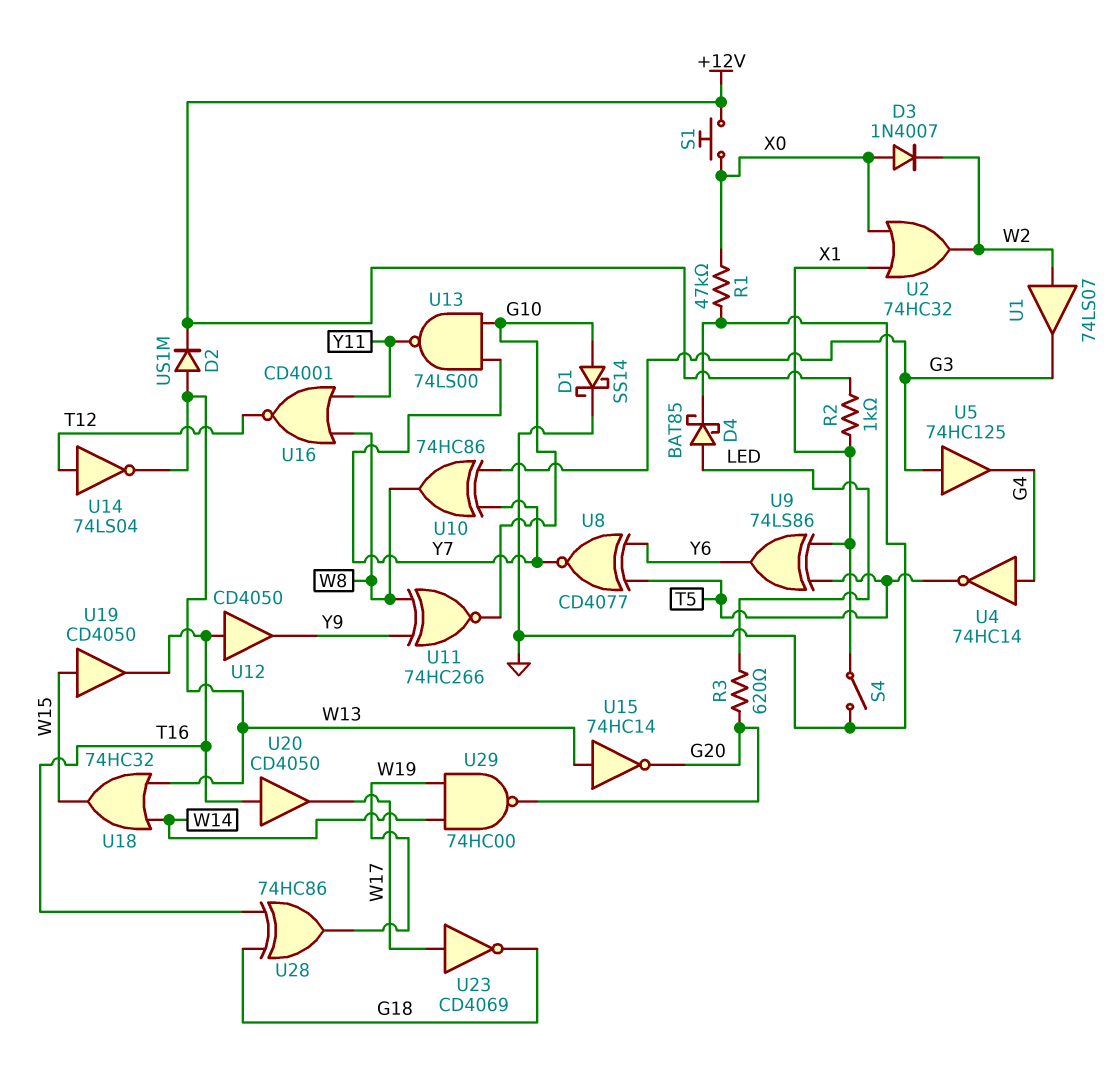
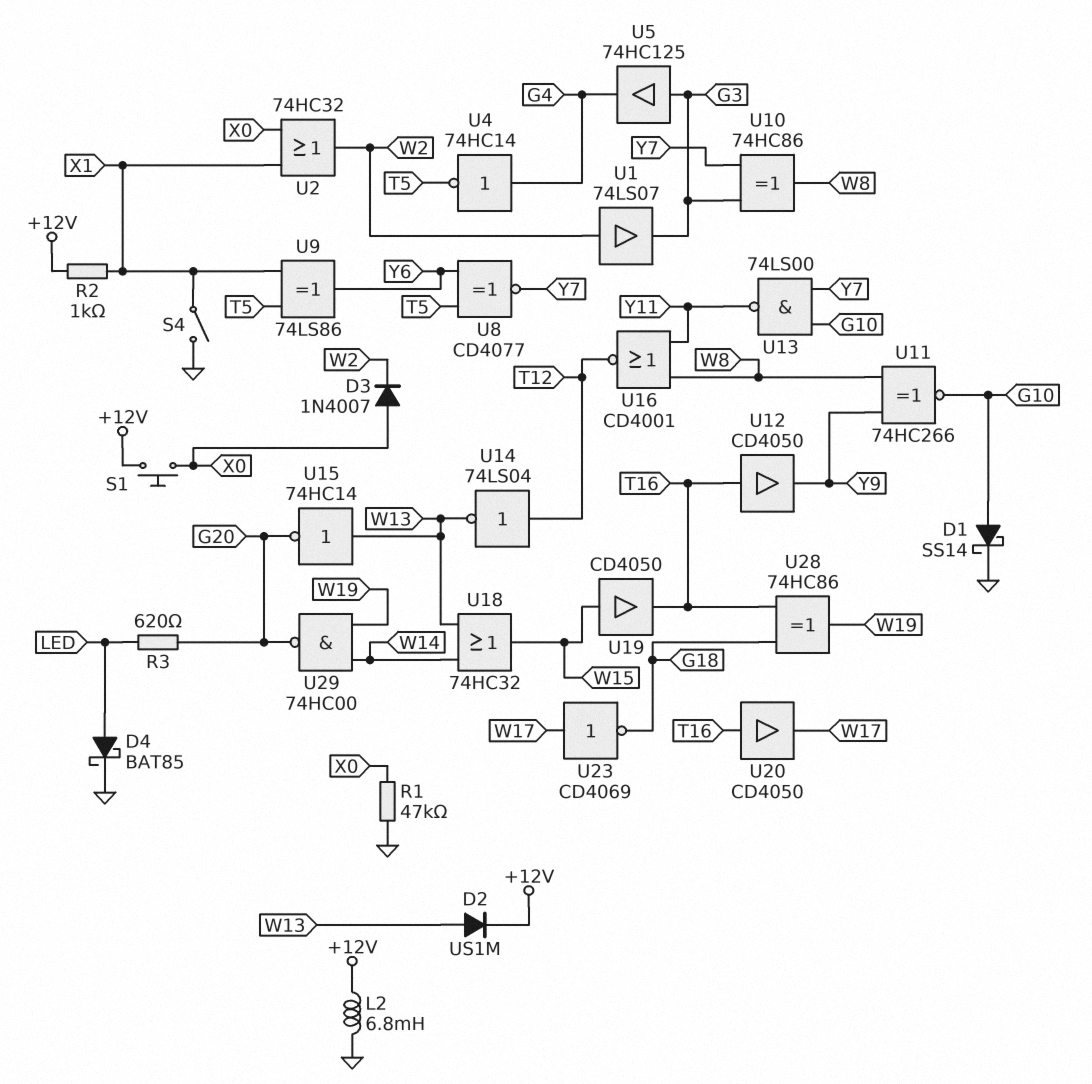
L2: none -> 6.8mH (+12V, GND)

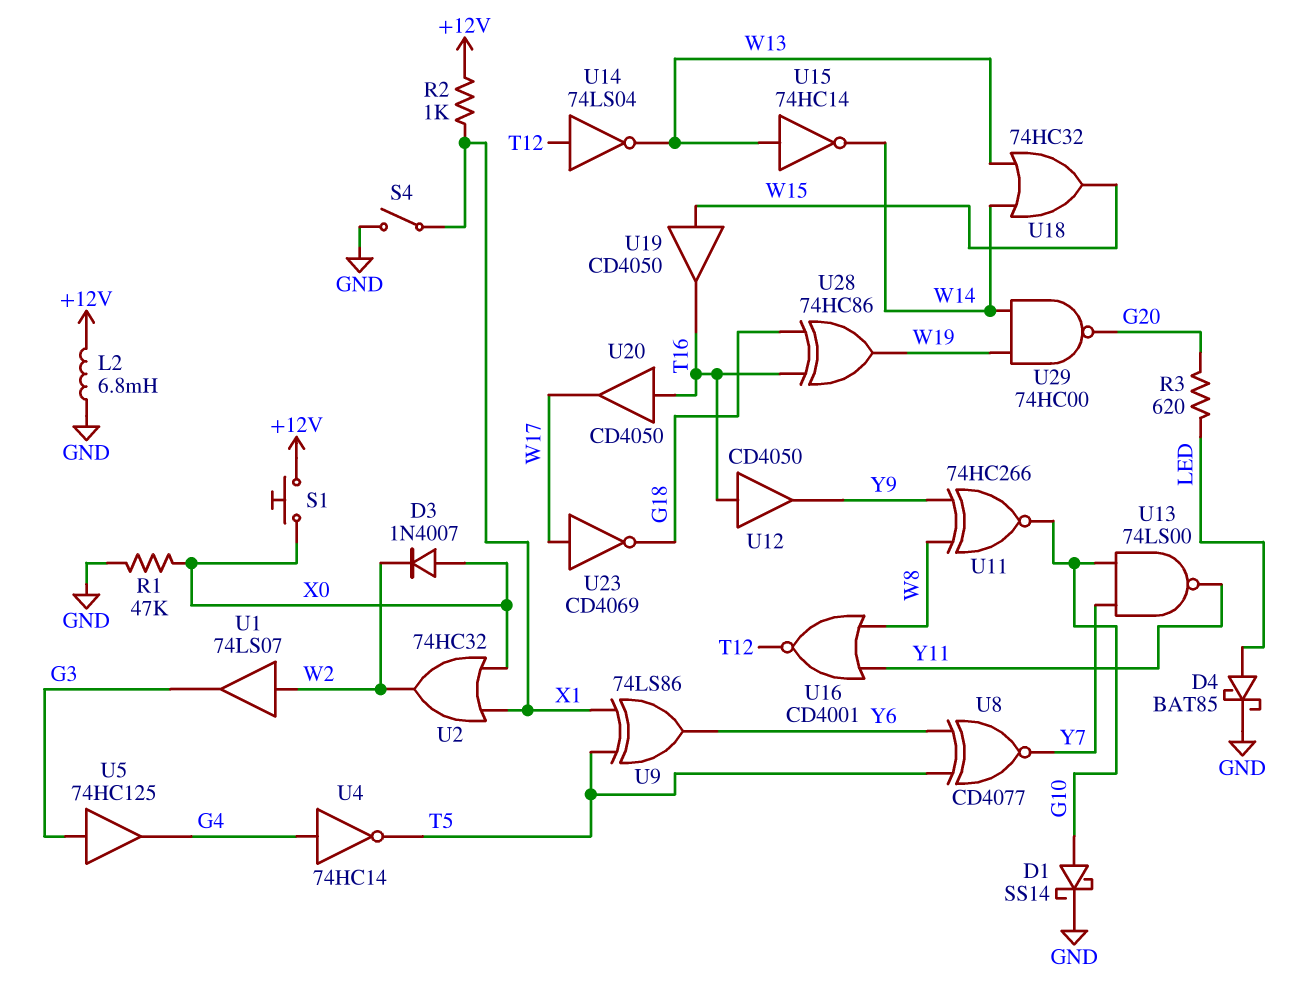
D2: diode US1M (A W13, K +12V) -> none
U10: XOR 74HC86 (in G3, in Y7, out W8) -> none
U15: NOT 74HC14 (in W13, out G20) -> NOT 74HC14 (in W13, out W14)

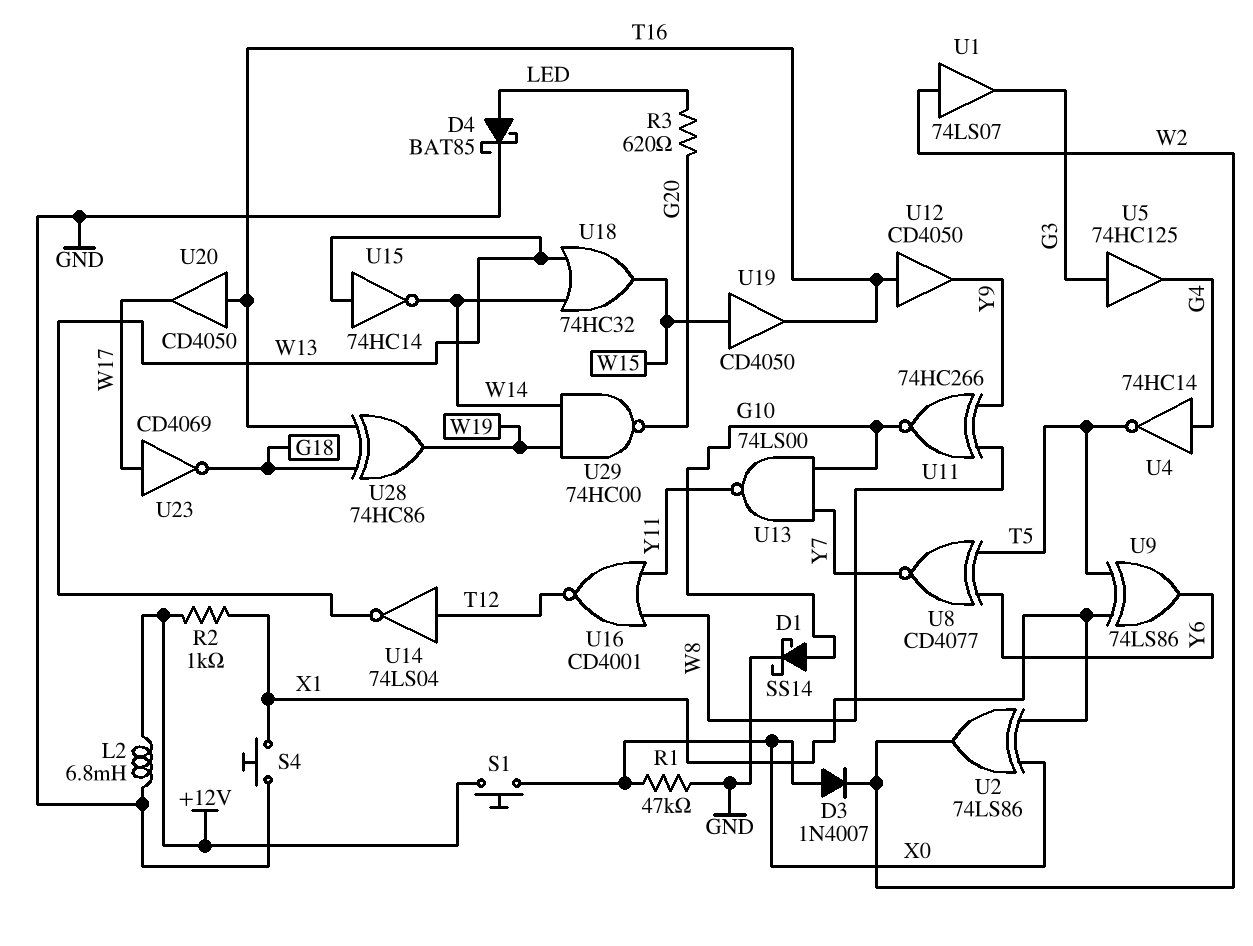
S4: switch (GND, X1) -> button (GND, X1)
U2: OR 74HC32 (in X0, in X1, out W2) -> XOR 74LS86 (in X0, in X1, out W2)

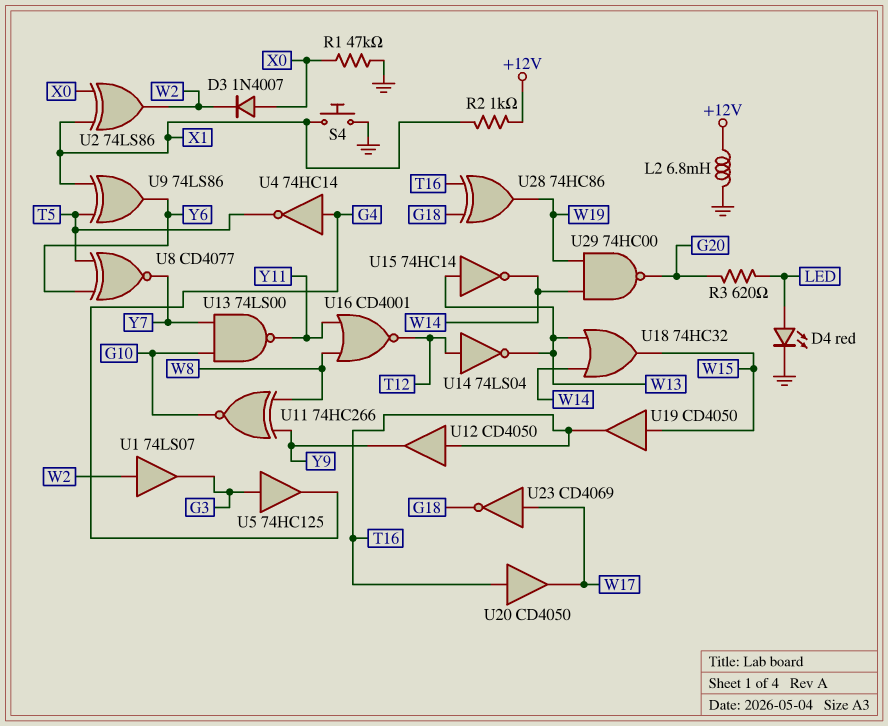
D1: schottky SS14 (A G10, K GND) -> none
D4: schottky BAT85 (A LED, K GND) -> LED red (A LED, K GND)
S1: button (+12V, X0) -> none

